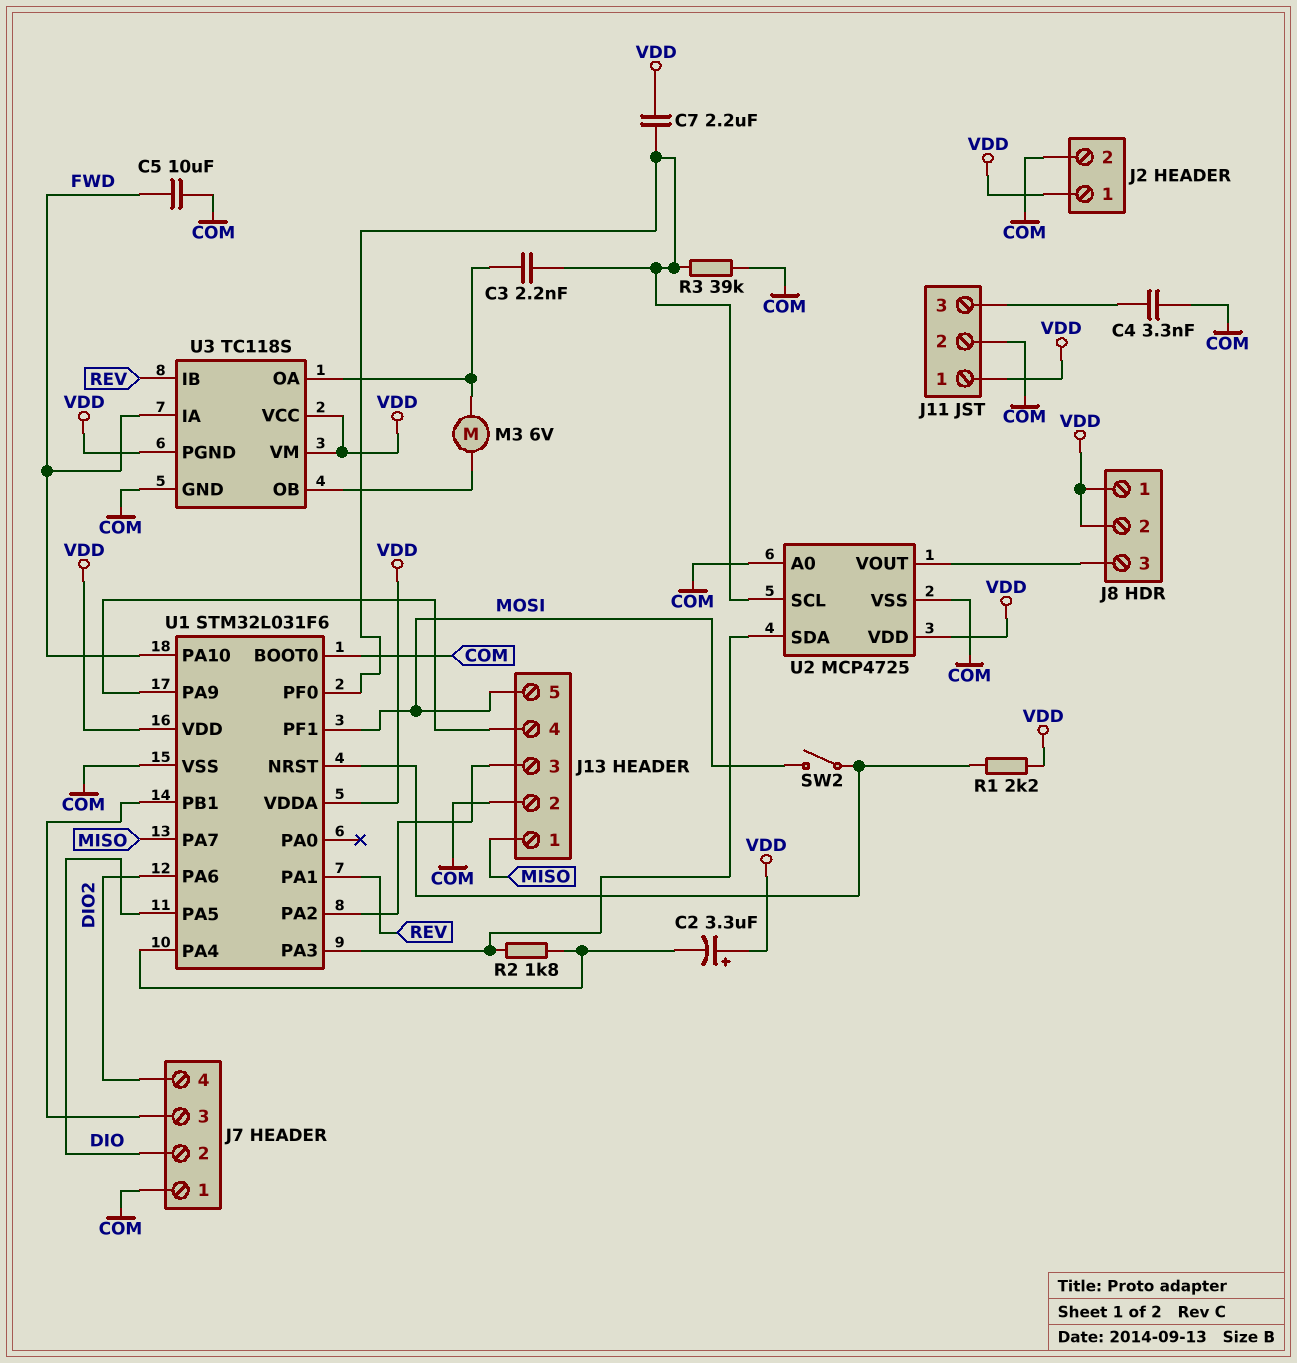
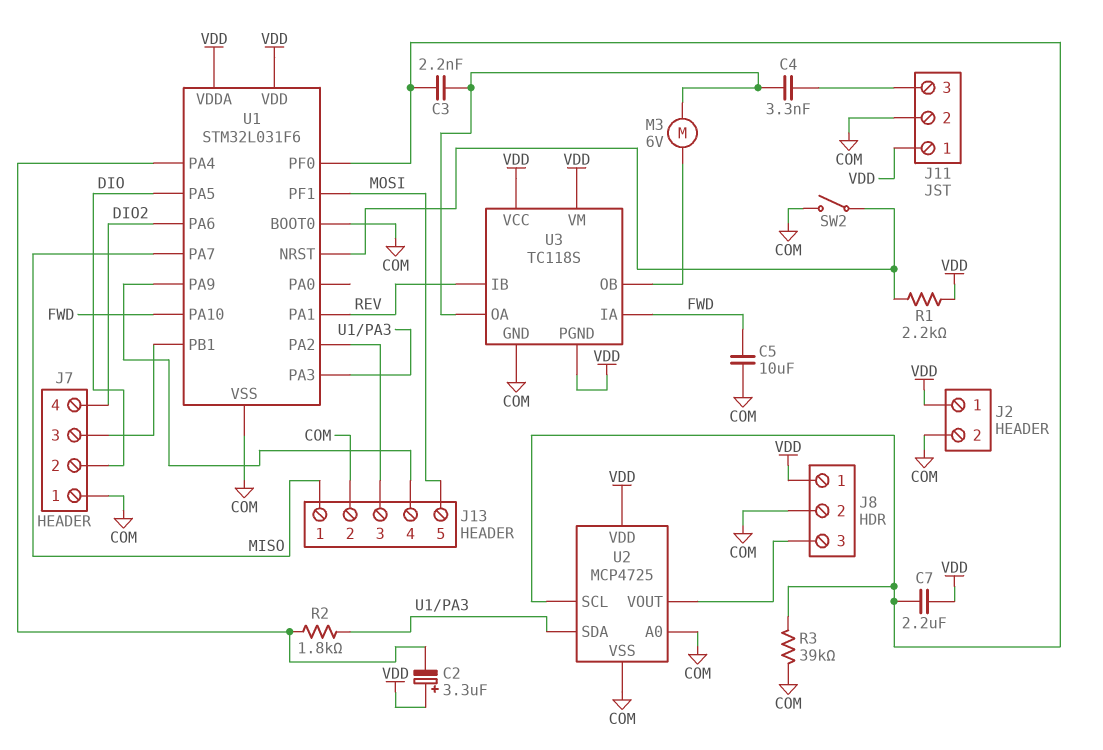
C4: 3.3nF (COM, J11/3) -> 3.3nF (J11/3, U3/OA)
J8 pin 2: VDD -> COM
SW2: switch (MOSI, U1/NRST) -> switch (COM, U1/NRST)

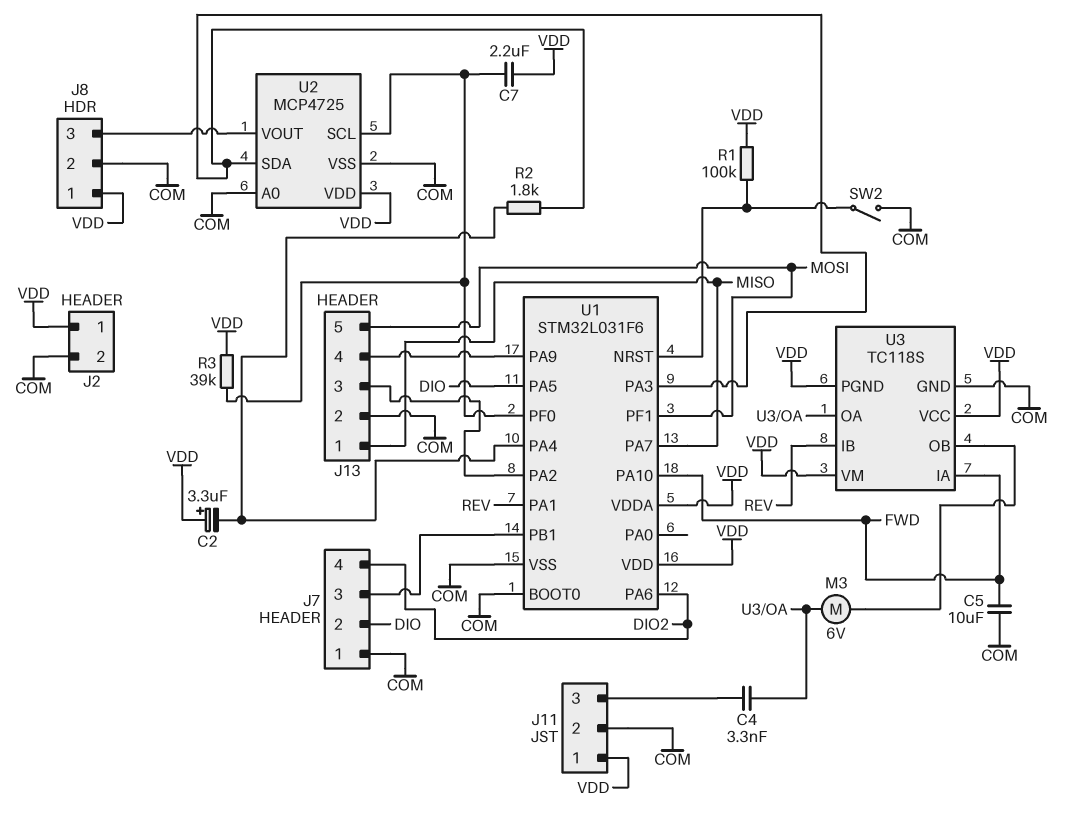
C3: 2.2nF (U1/PF0, U3/OA) -> none
R1: 2.2k (U1/NRST, VDD) -> 100k (U1/NRST, VDD)
R3: 39k (COM, U1/PF0) -> 39k (U1/PF0, VDD)

